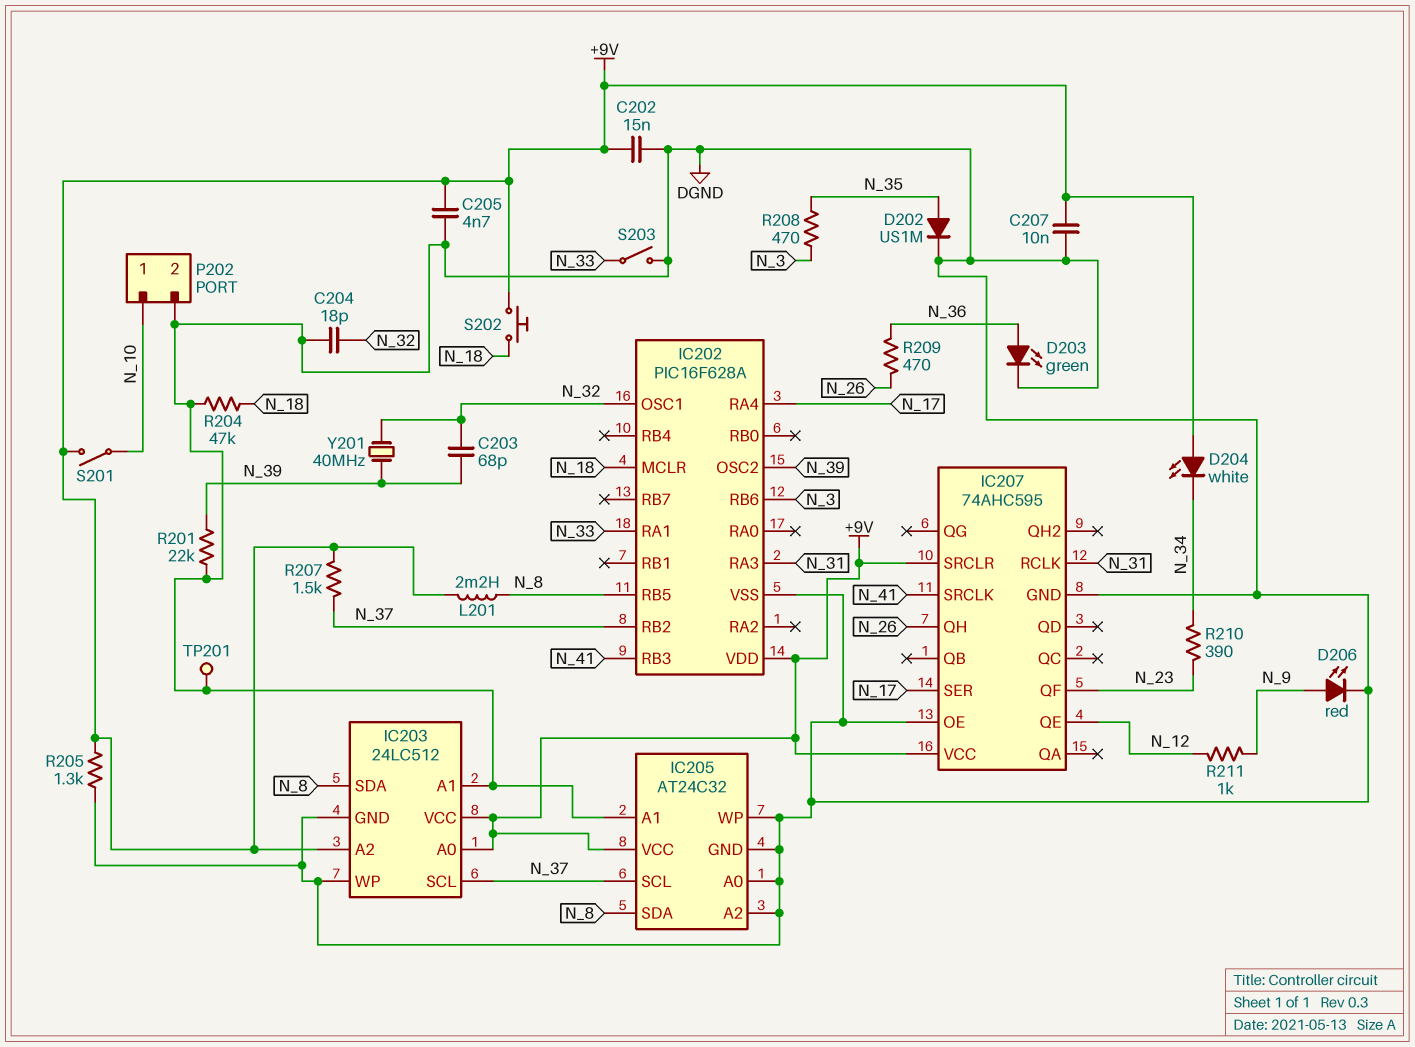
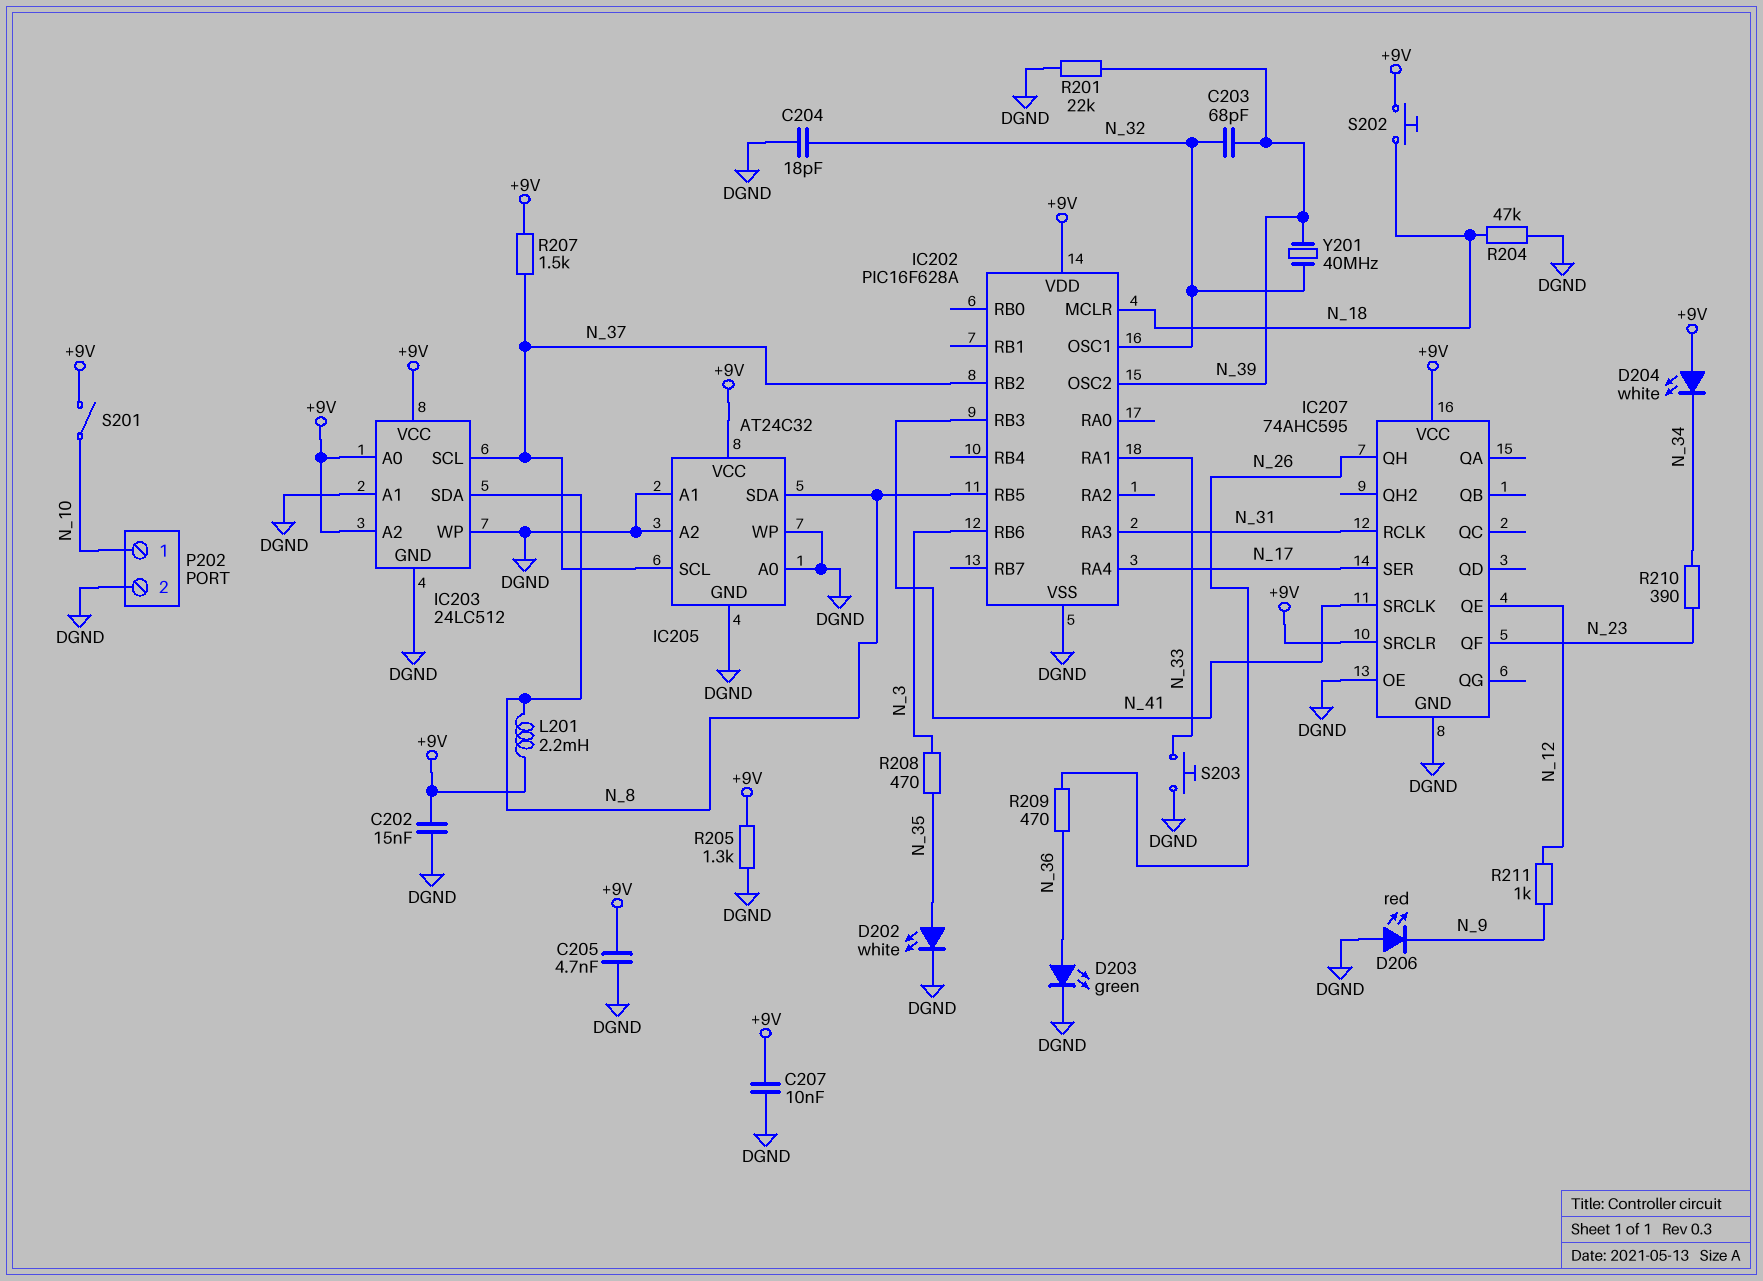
D202: diode US1M (A N_35, K DGND) -> LED white (A N_35, K DGND)
D206: LED red (A N_9, K DGND) -> LED red (A DGND, K N_9)
S203: switch (DGND, N_33) -> button (DGND, N_33)
TP201: test point (DGND) -> none

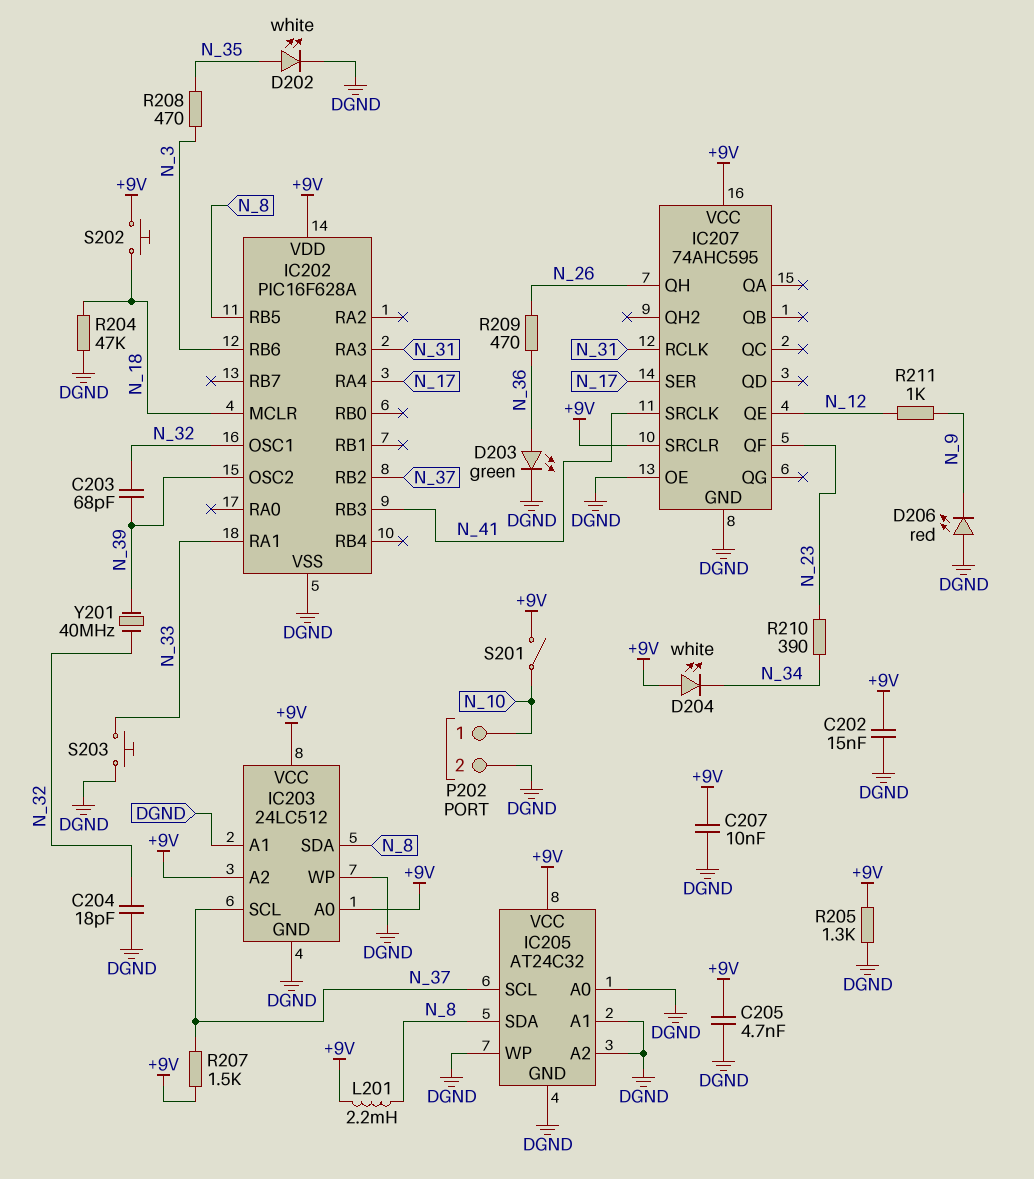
R201: 22k (DGND, N_39) -> none

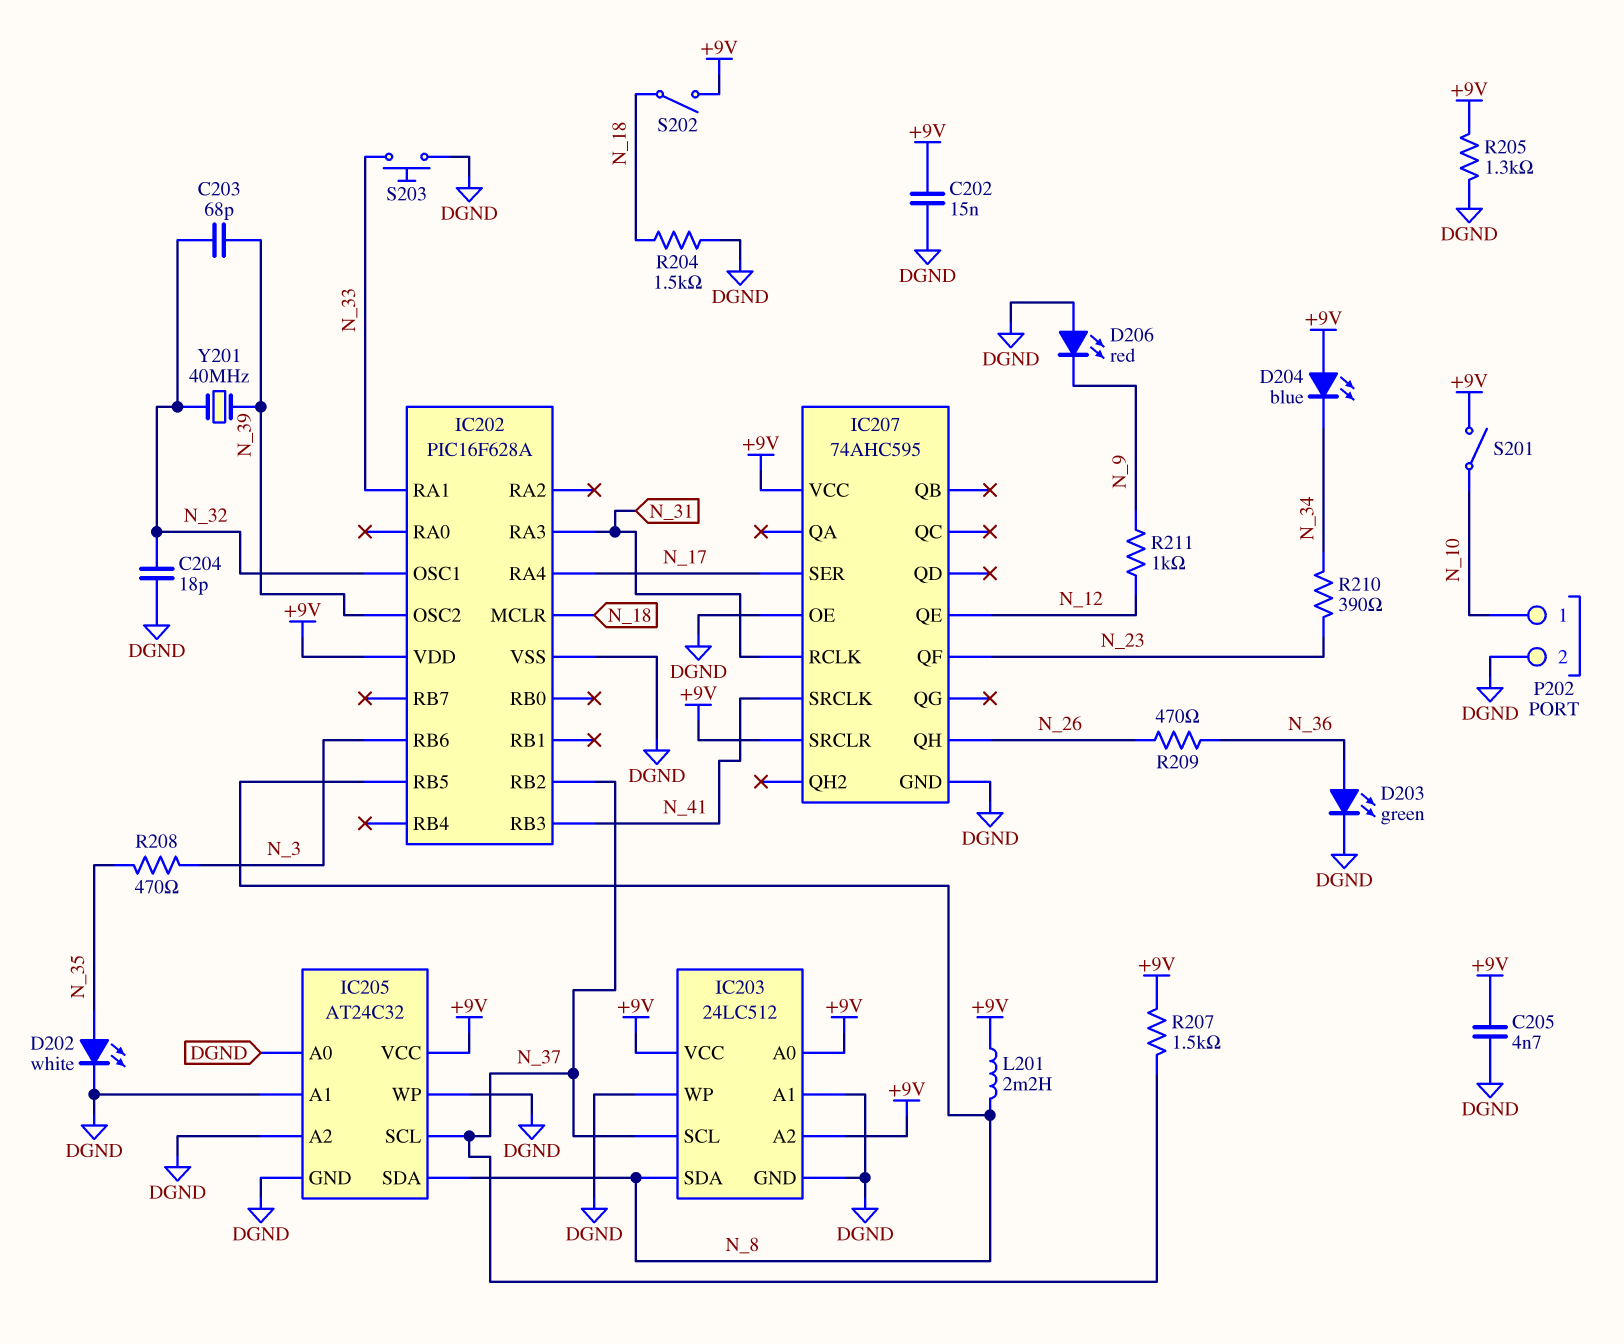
C207: 10nF (+9V, DGND) -> none
D204: LED white (A +9V, K N_34) -> LED blue (A +9V, K N_34)
R204: 47k (DGND, N_18) -> 1.5k (DGND, N_18)
S202: button (+9V, N_18) -> switch (+9V, N_18)

